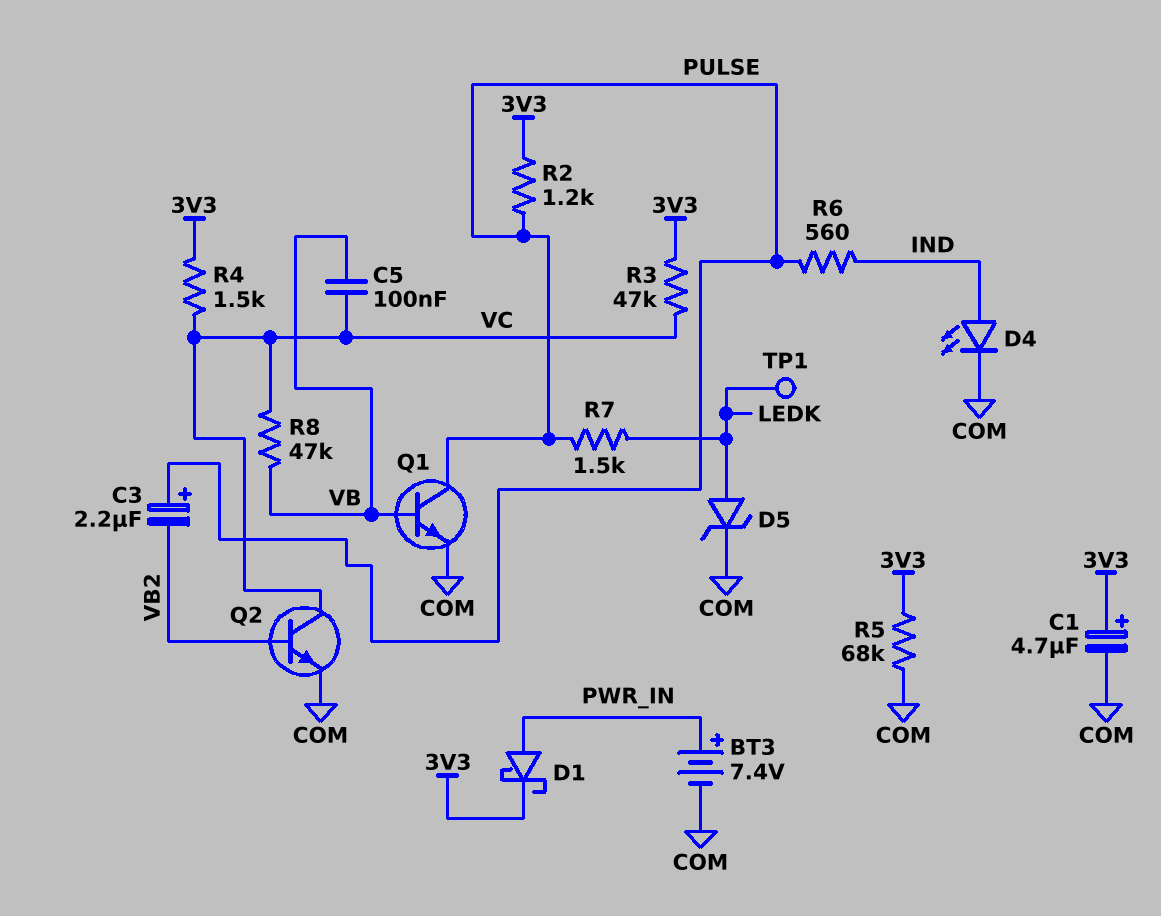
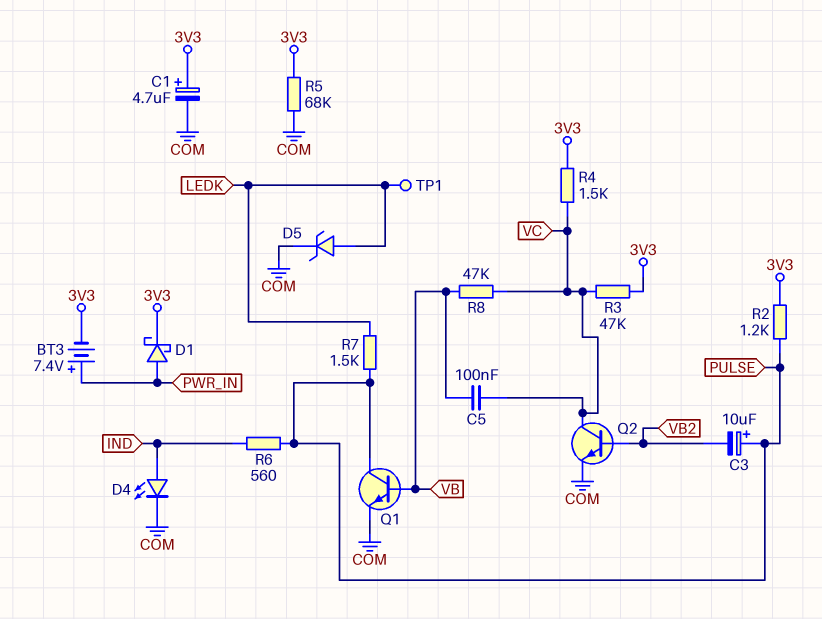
BT3: 7.4V (plus PWR_IN, minus COM) -> 7.4V (plus PWR_IN, minus 3V3)
C3: 2.2uF (plus PULSE, minus VB2) -> 10uF (plus PULSE, minus VB2)

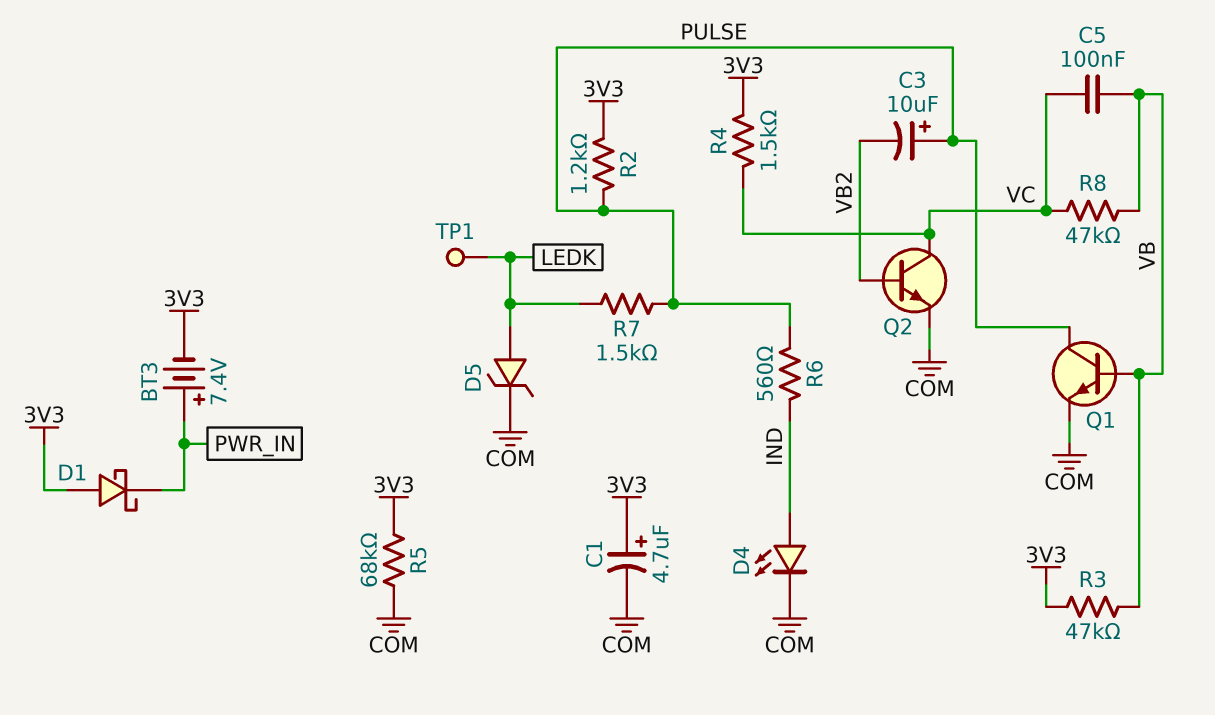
D1: schottky (A PWR_IN, K 3V3) -> schottky (A 3V3, K PWR_IN)
R3: 47k (3V3, VC) -> 47k (3V3, VB)

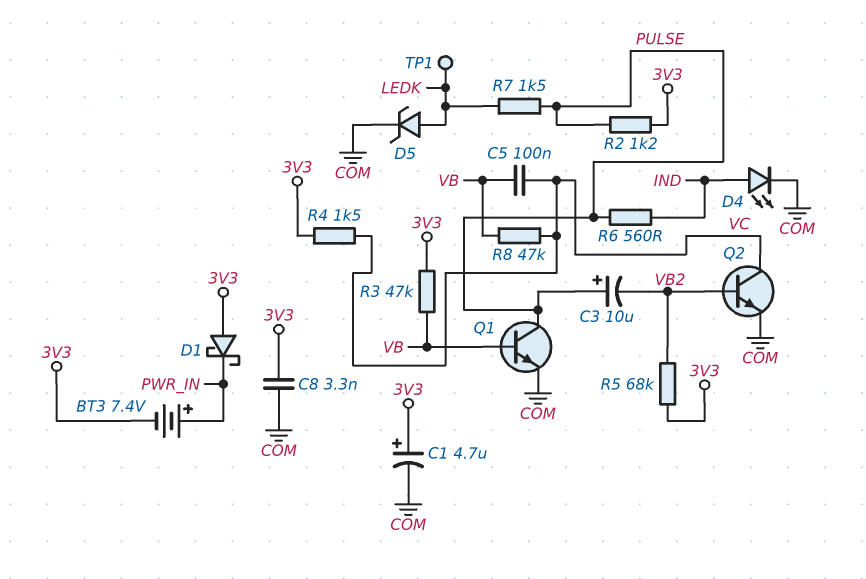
C8: none -> 3.3nF (3V3, COM)
R5: 68k (3V3, COM) -> 68k (3V3, VB2)

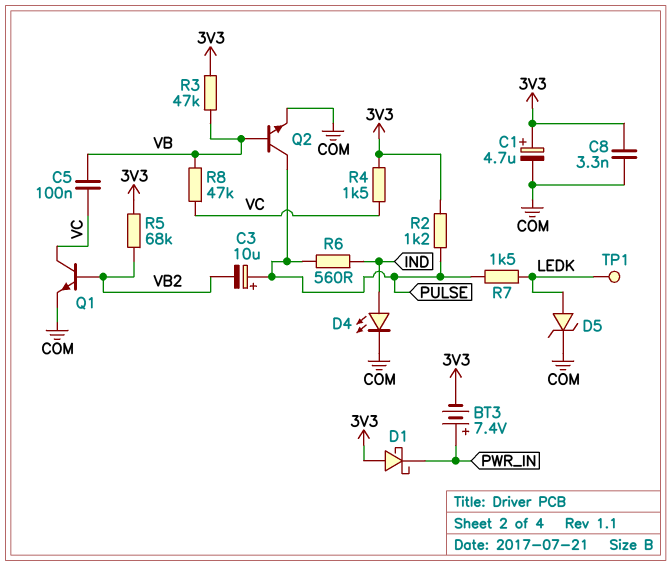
Q1: NPN (B VB, C PULSE, E COM) -> NPN (B VB2, C VC, E COM)
Q2: NPN (B VB2, C VC, E COM) -> NPN (B VB, C PULSE, E COM)

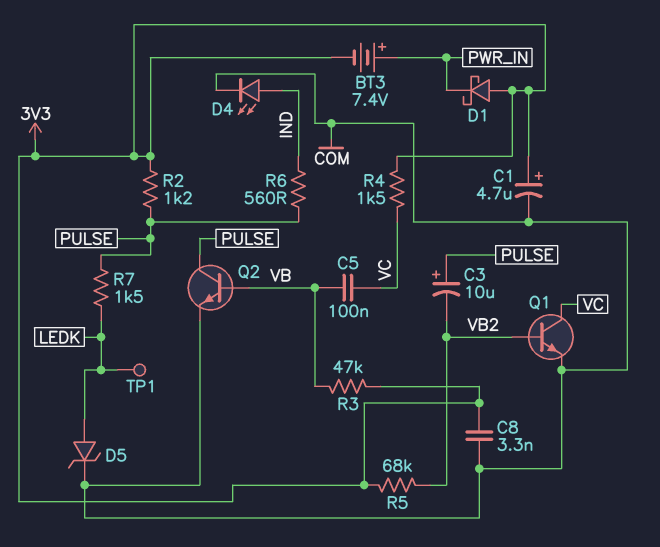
R8: 47k (VB, VC) -> none

